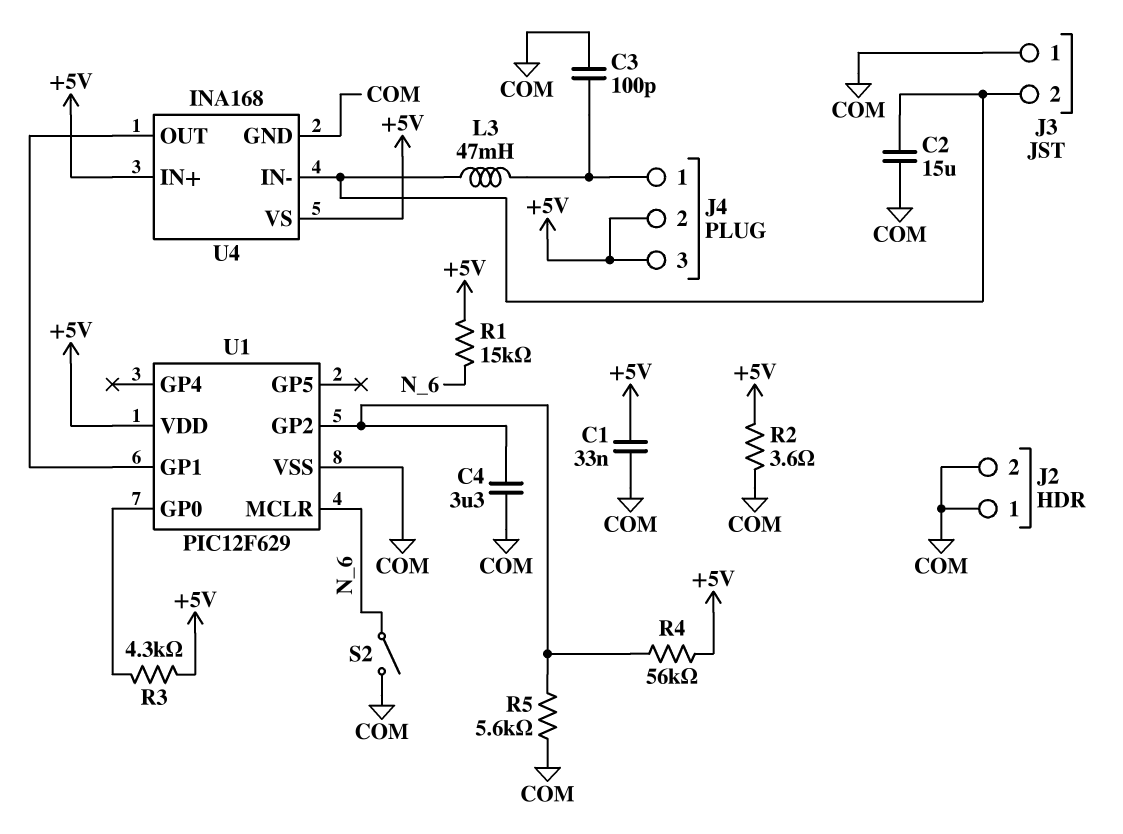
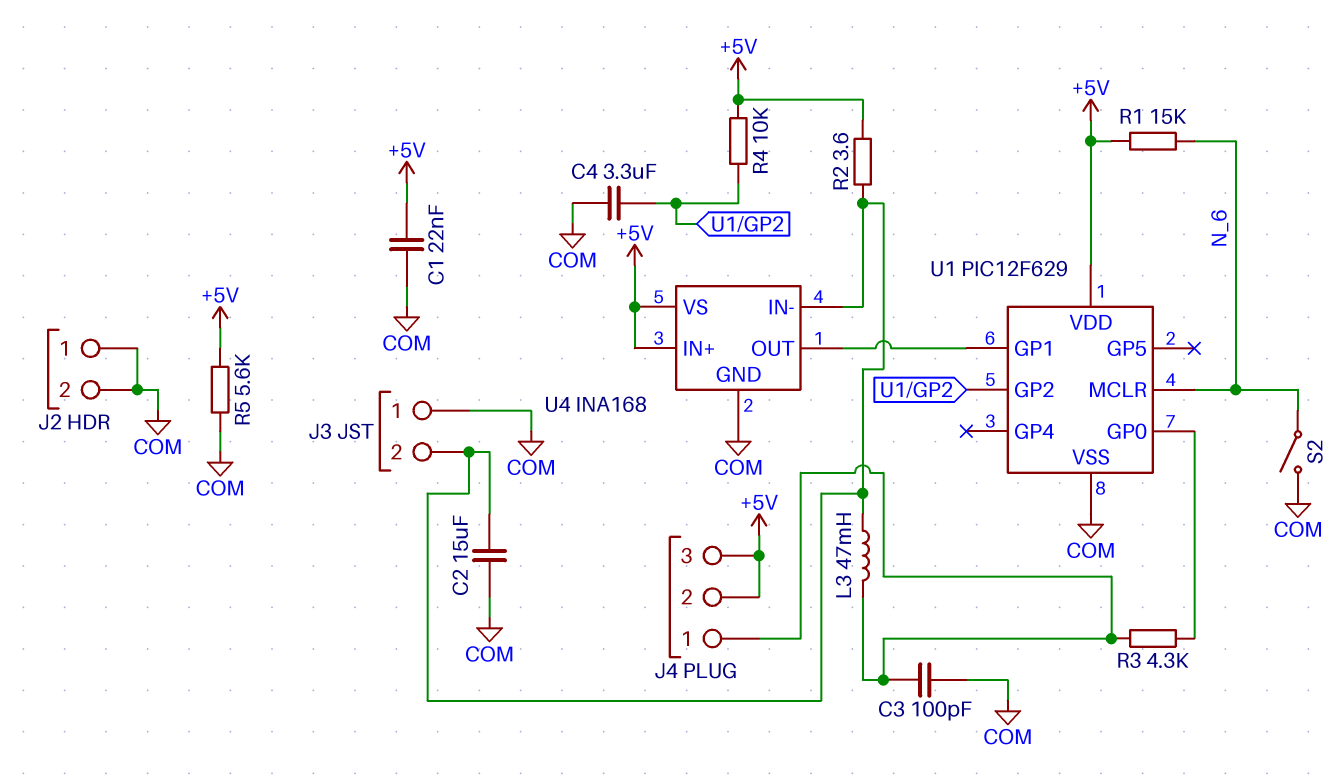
C1: 33nF (+5V, COM) -> 22nF (+5V, COM)
R2: 3.6 (+5V, COM) -> 3.6 (+5V, J3/2)
R3: 4.3k (+5V, U1/GP0) -> 4.3k (J4/1, U1/GP0)
R4: 56k (+5V, U1/GP2) -> 10k (+5V, U1/GP2)
R5: 5.6k (COM, U1/GP2) -> 5.6k (+5V, COM)

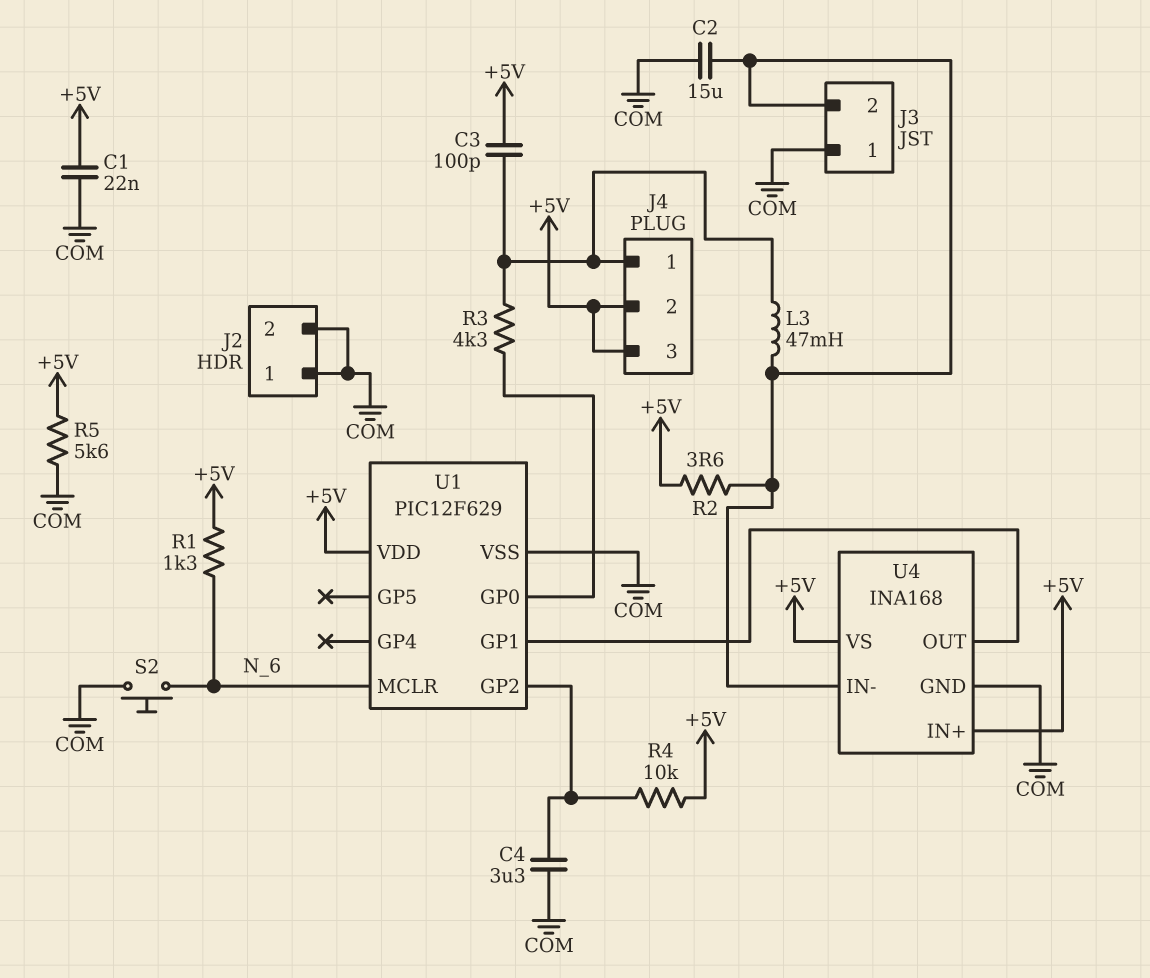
C3: 100pF (COM, J4/1) -> 100pF (+5V, J4/1)
R1: 15k (+5V, N_6) -> 1.3k (+5V, N_6)
S2: switch (COM, N_6) -> button (COM, N_6)

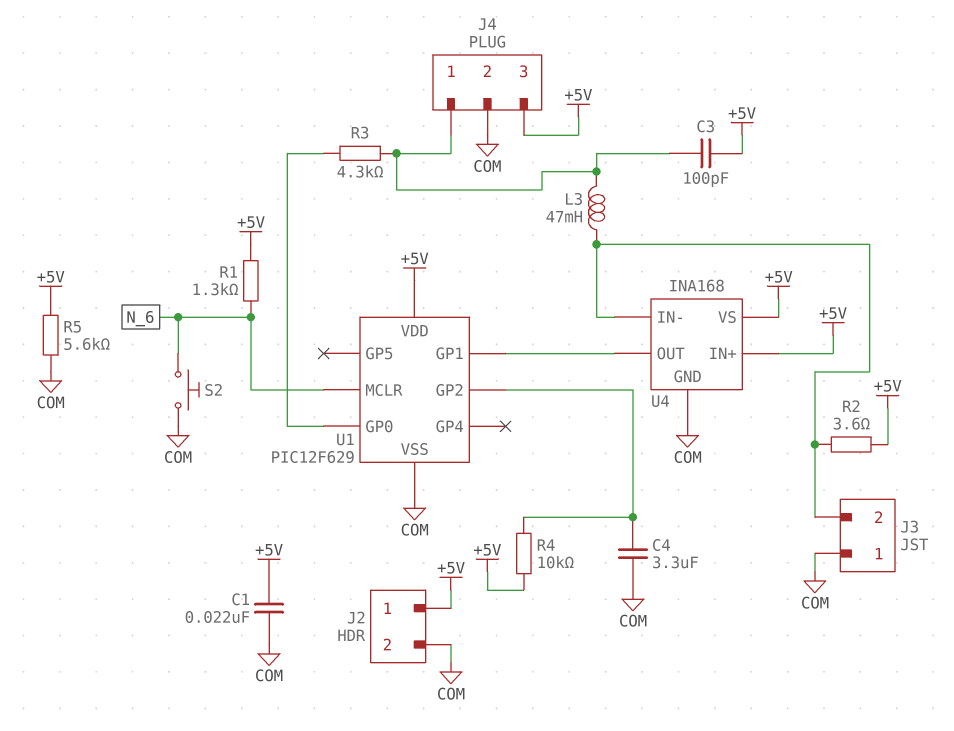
C2: 15uF (COM, J3/2) -> none
J2 pin 1: COM -> +5V
J4 pin 2: +5V -> COM

